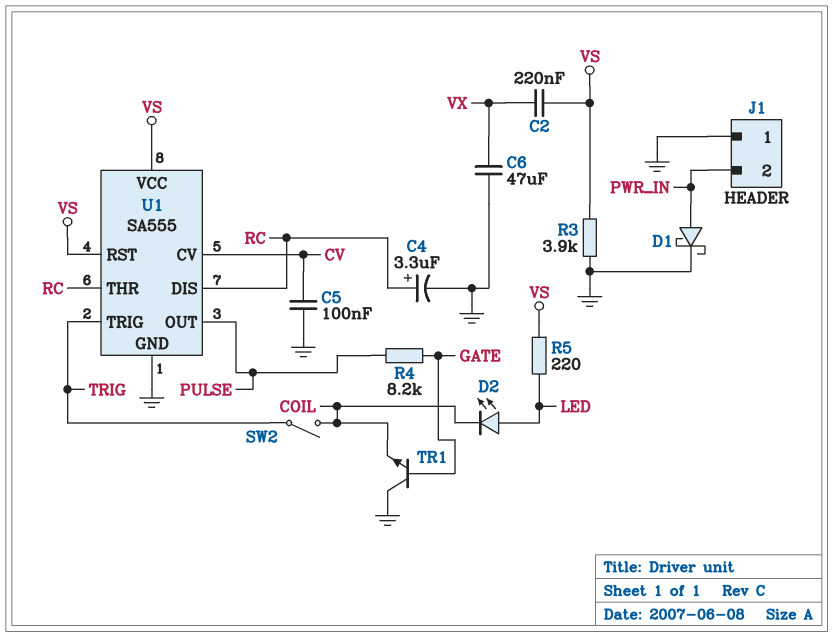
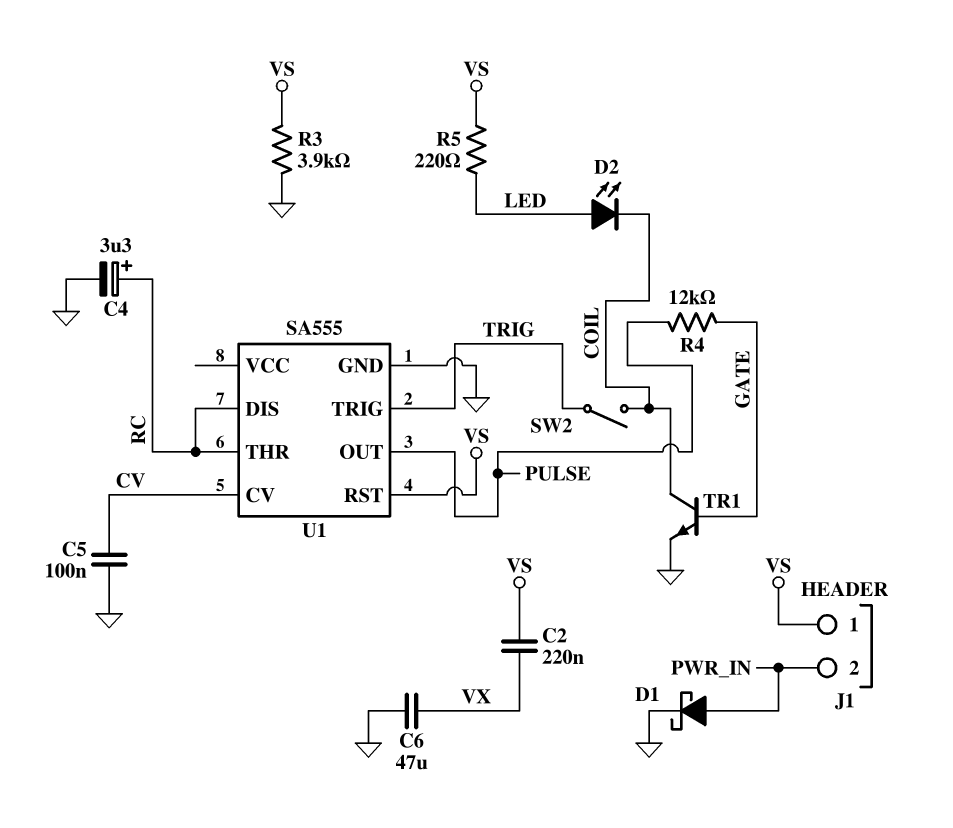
J1 pin 1: GND -> VS
R4: 8.2k (GATE, PULSE) -> 12k (GATE, PULSE)
TR1: NPN (B GATE, C GND, E COIL) -> NPN (B GATE, C COIL, E GND)
U1 pin VCC: VS -> none

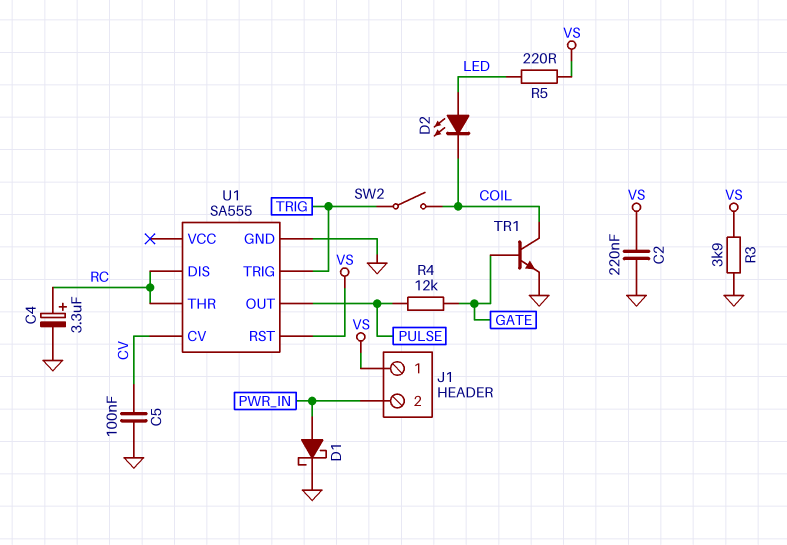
C2: 220nF (VS, VX) -> 220nF (GND, VS)
C6: 47uF (GND, VX) -> none

